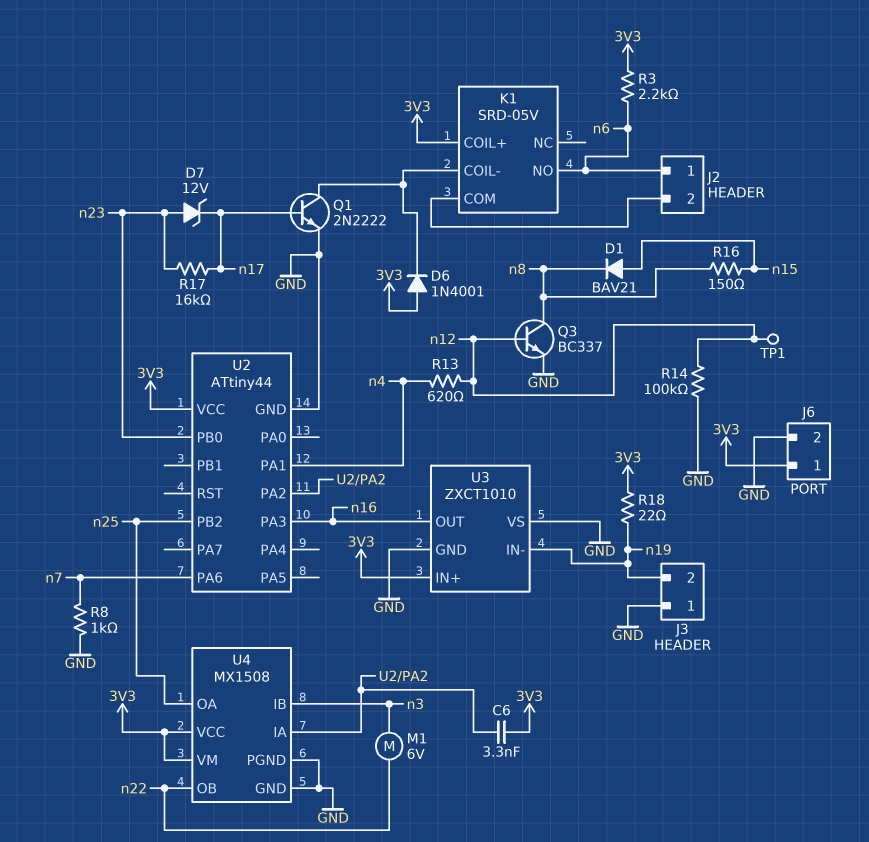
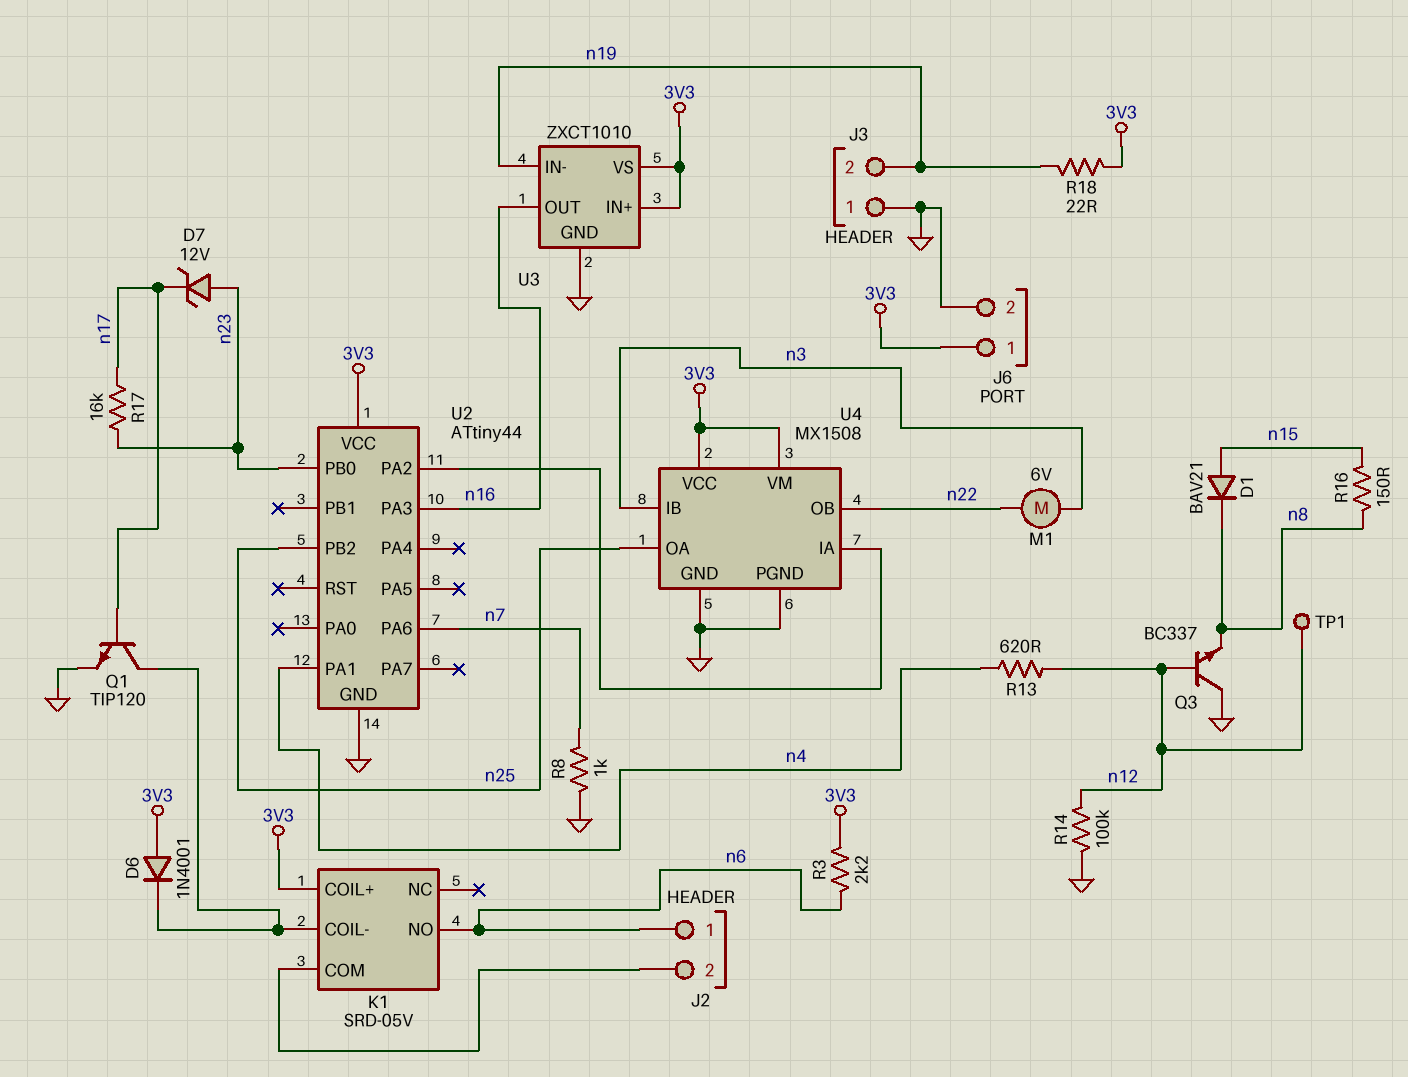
C6: 3.3nF (3V3, U2/PA2) -> none
Q1: NPN 2N2222 (B n17, C K1/COIL-, E GND) -> NPN TIP120 (B n17, C K1/COIL-, E GND)
Q3: NPN BC337 (B n12, C n8, E GND) -> NPN BC337 (B n12, C GND, E n8)
U3 pin VS: GND -> 3V3

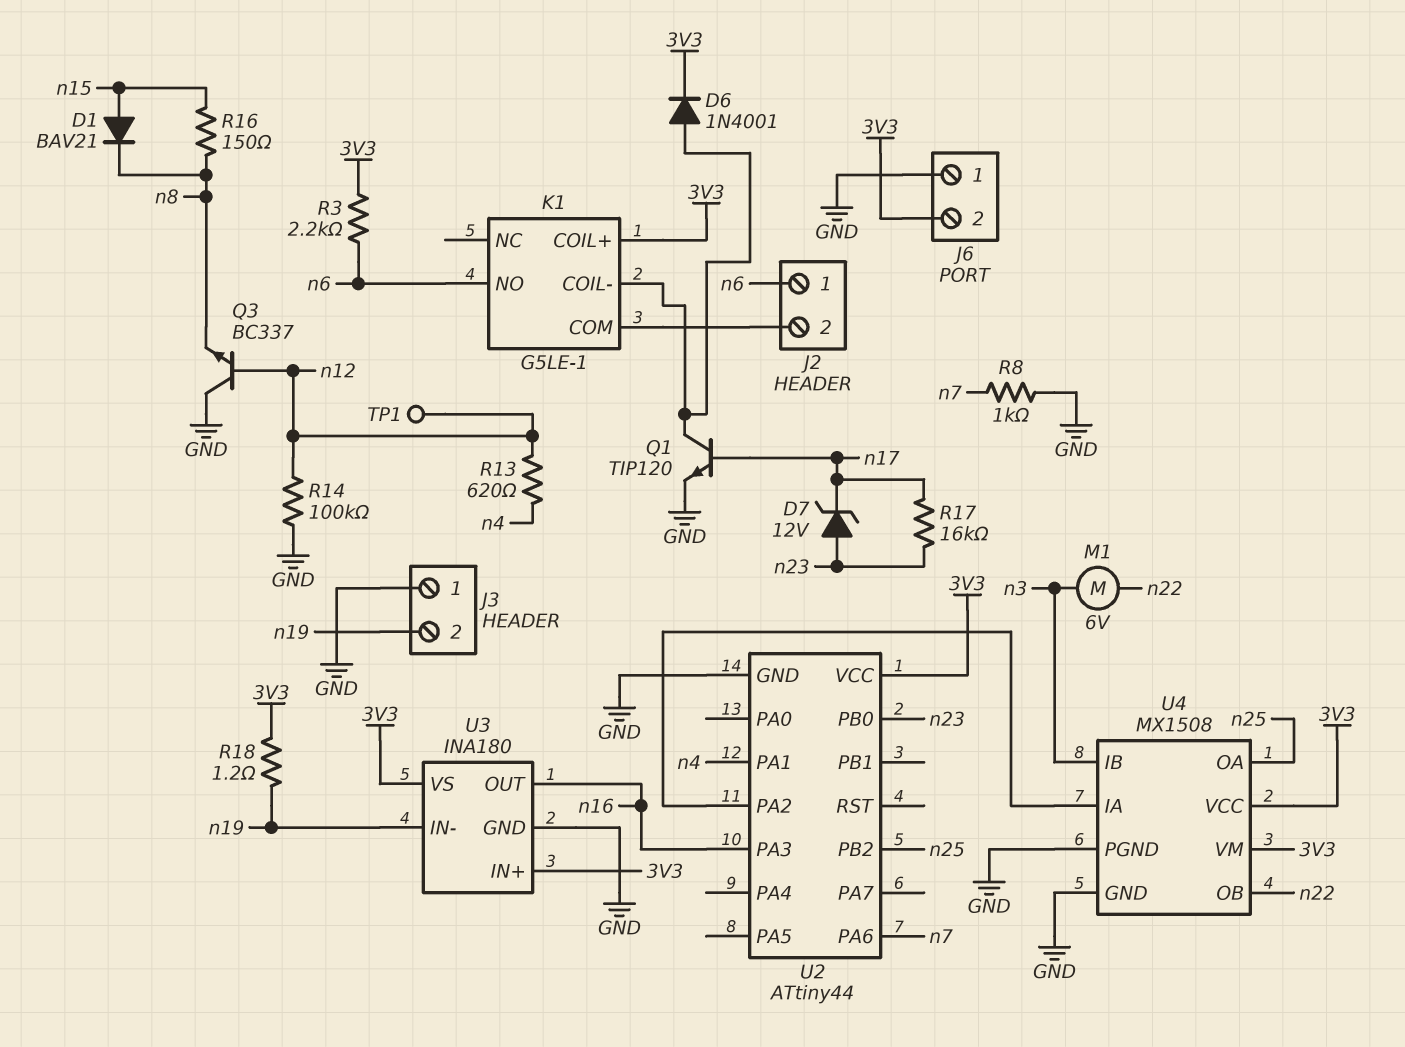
D6: diode 1N4001 (A 3V3, K K1/COIL-) -> diode 1N4001 (A K1/COIL-, K 3V3)
J6 pin 1: 3V3 -> GND
J6 pin 2: GND -> 3V3
K1: SRD-05V -> G5LE-1
R18: 22 (3V3, n19) -> 1.2 (3V3, n19)
U3: ZXCT1010 -> INA180

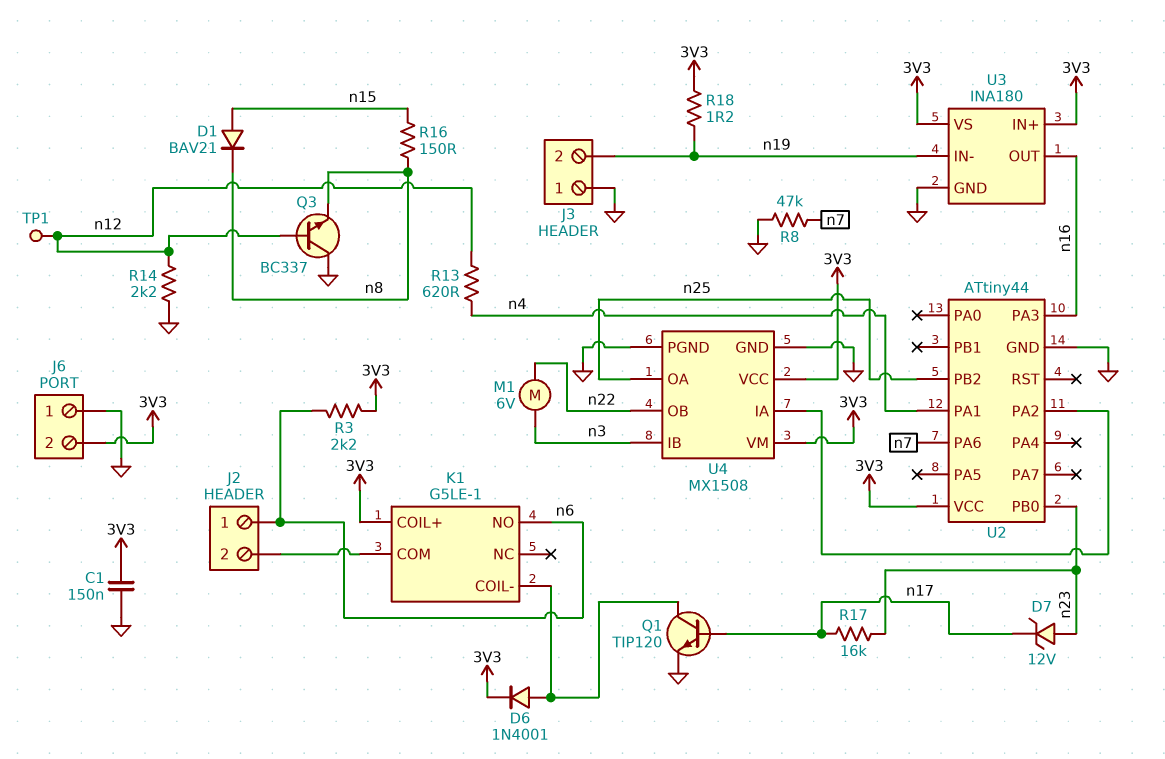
C1: none -> 150nF (3V3, GND)
R8: 1k (GND, n7) -> 47k (GND, n7)
R14: 100k (GND, n12) -> 2.2k (GND, n12)

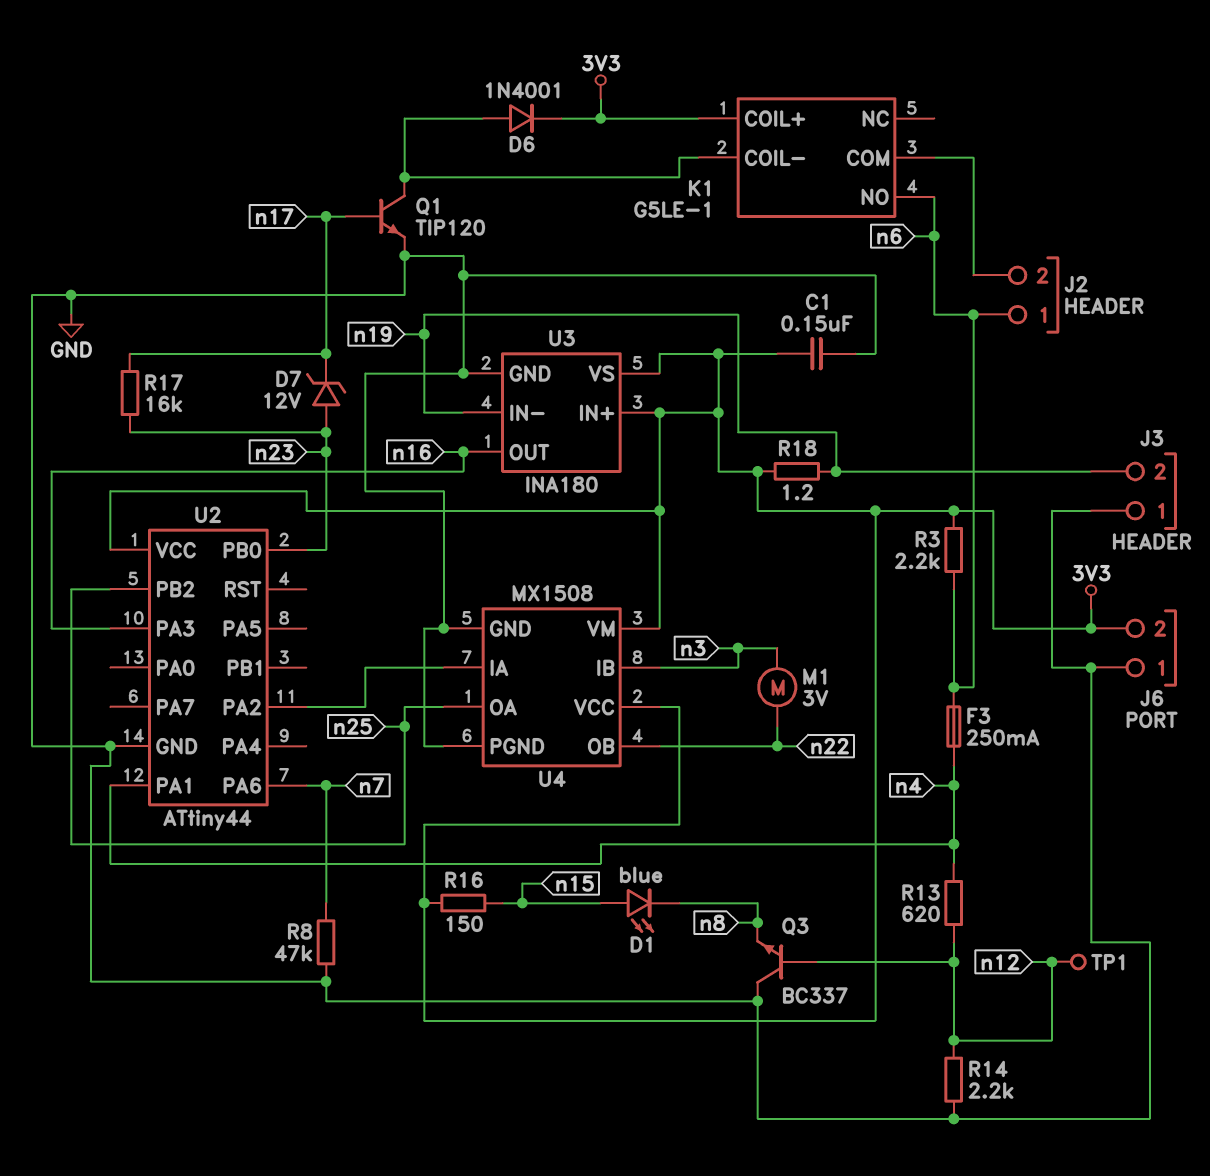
D1: diode BAV21 (A n15, K n8) -> LED blue (A n15, K n8)
F3: none -> 250mA (n4, n6)
M1: motor 6V (n3, n22) -> motor 3V (n3, n22)
R16: 150 (n8, n15) -> 150 (3V3, n15)

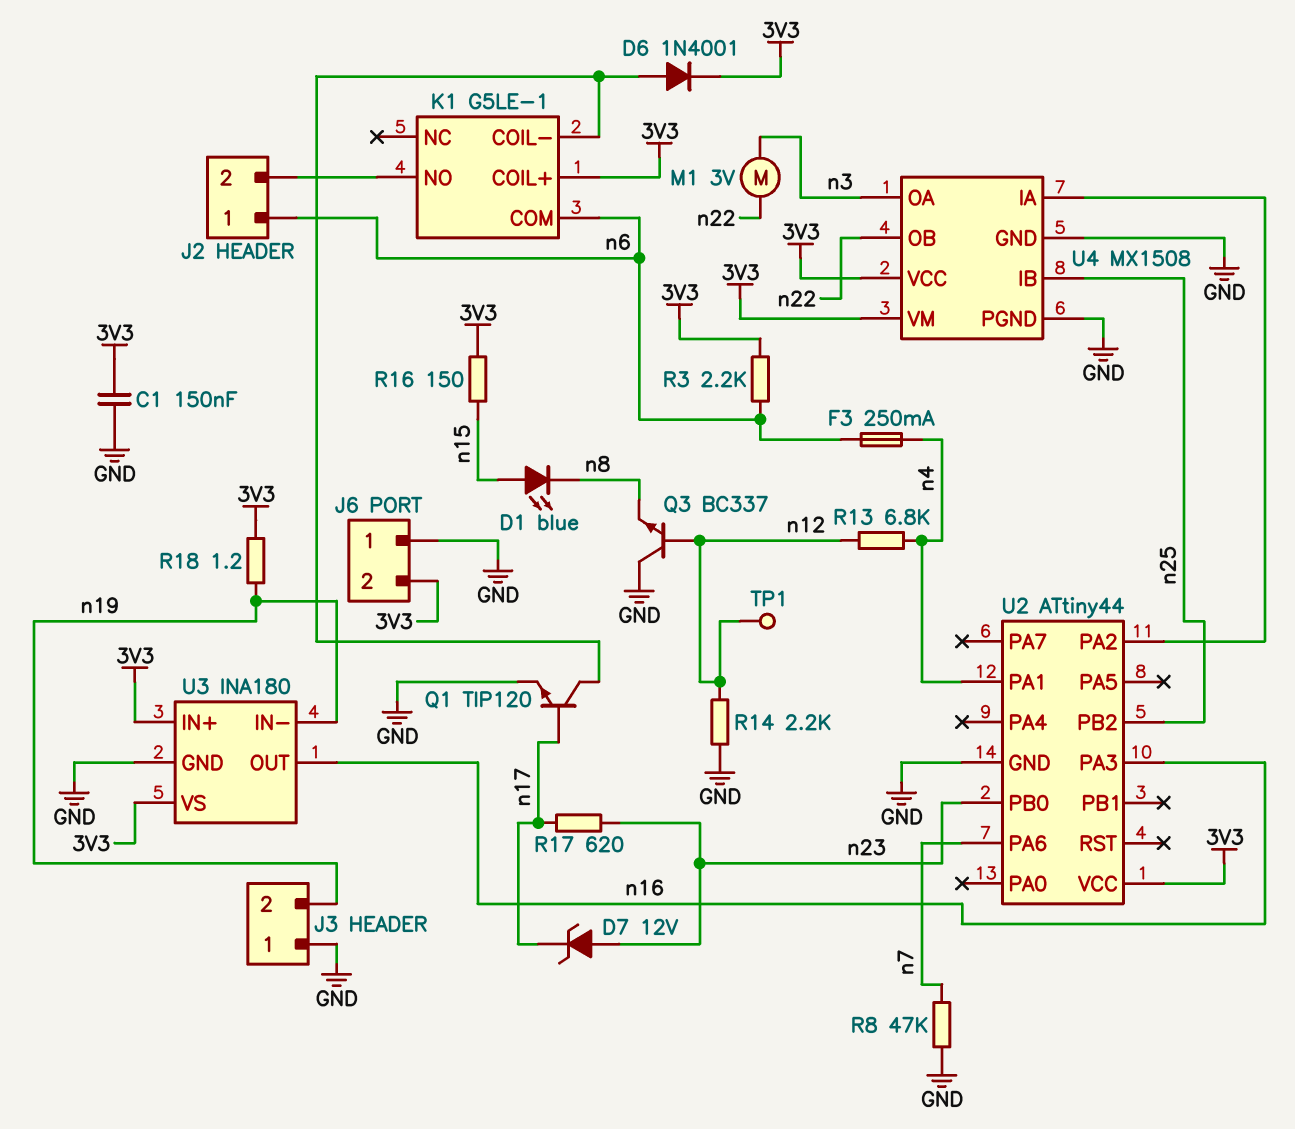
K1 pin COM: J2/2 -> n6
K1 pin NO: n6 -> J2/2
R13: 620 (n4, n12) -> 6.8k (n4, n12)
R17: 16k (n17, n23) -> 620 (n17, n23)
U4 pin IB: n3 -> n25
U4 pin OA: n25 -> n3

